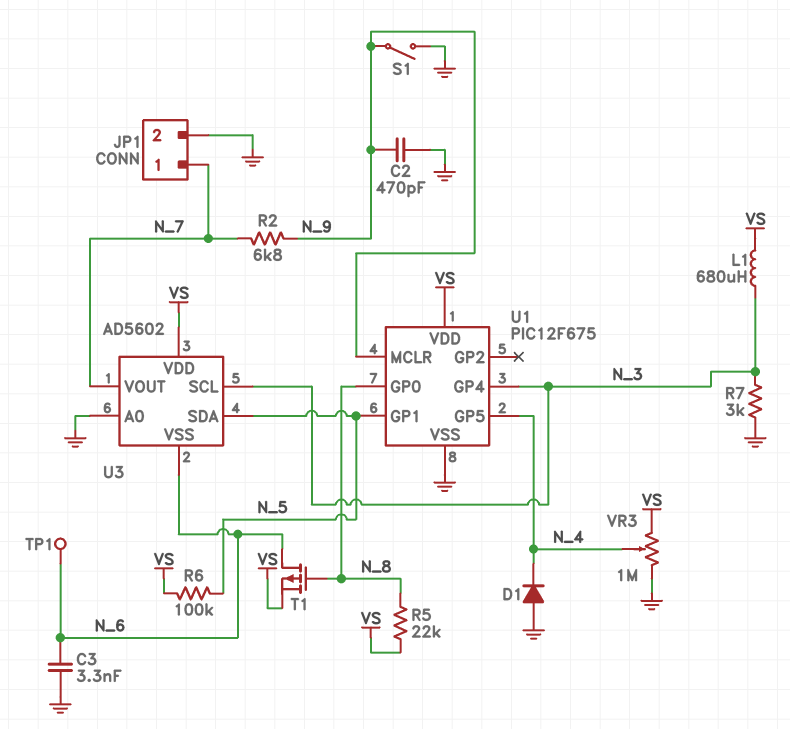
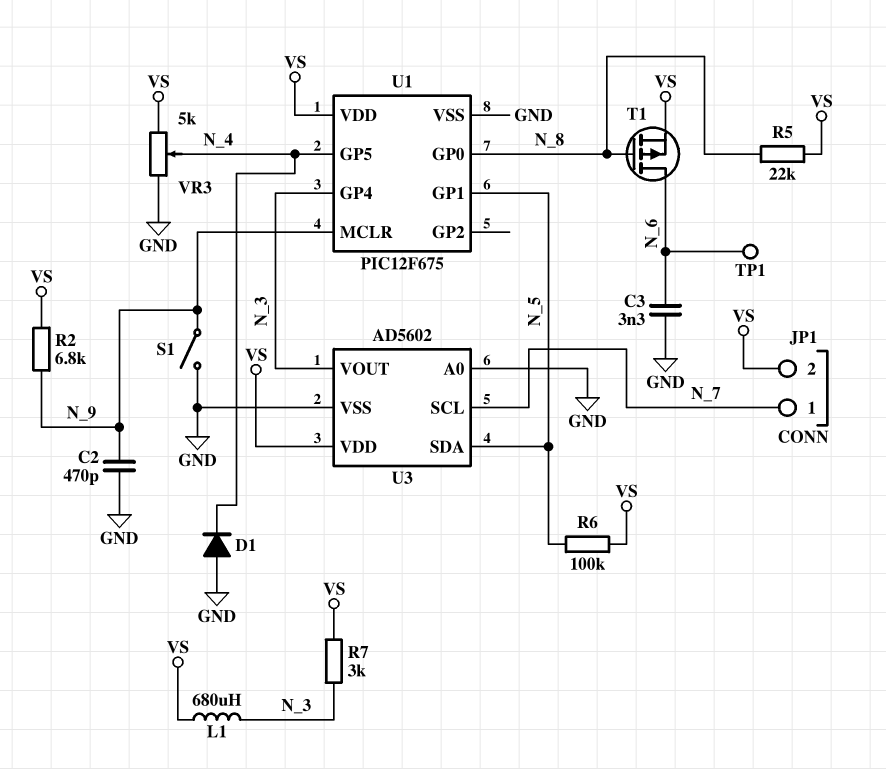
JP1 pin 2: GND -> VS
R2: 6.8k (N_7, N_9) -> 6.8k (N_9, VS)
R7: 3k (GND, N_3) -> 3k (N_3, VS)
U3 pin SCL: N_3 -> N_7
U3 pin VOUT: N_7 -> N_3
U3 pin VSS: N_6 -> GND
VR3: 1M (GND, VS, wiper N_4) -> 5k (GND, VS, wiper N_4)

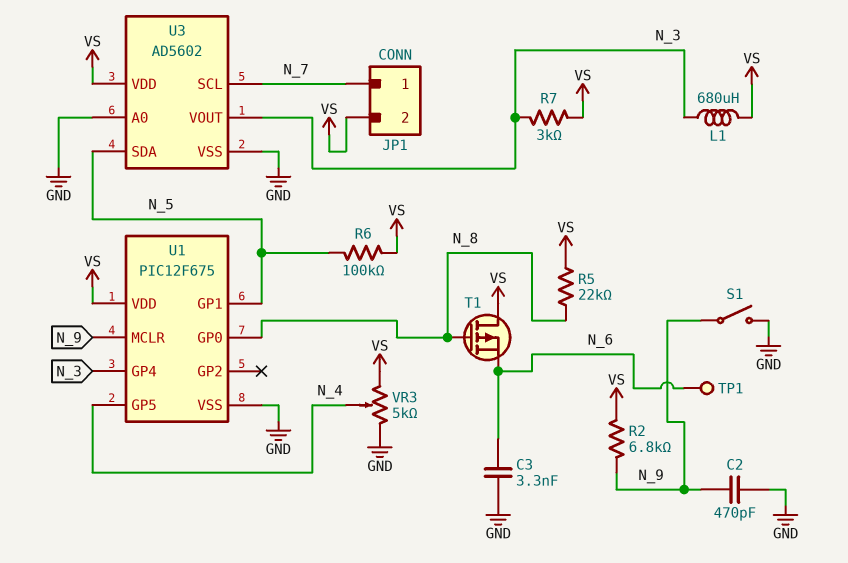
D1: diode (A GND, K N_4) -> none
T1: PMOS (G N_8, D N_6, S VS) -> PMOS (G N_8, D VS, S N_6)

